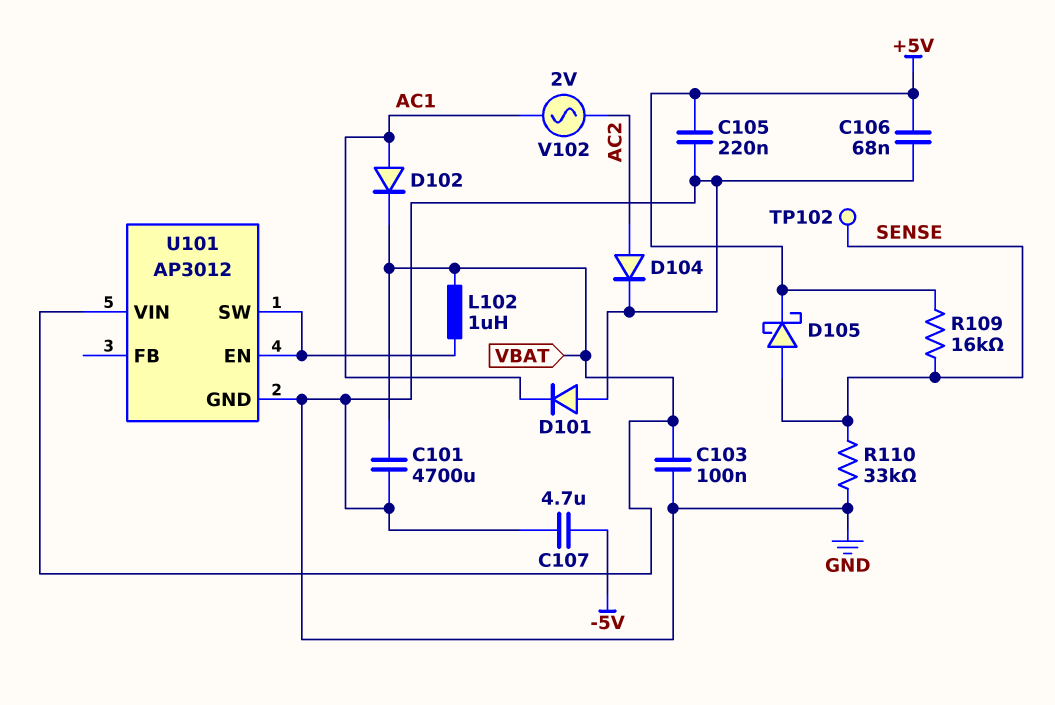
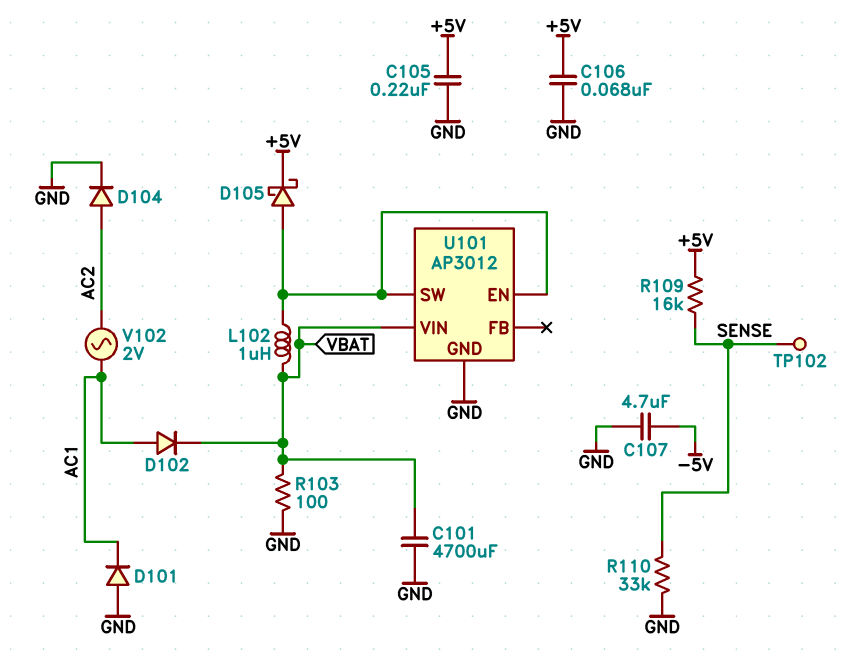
C103: 100nF (GND, VBAT) -> none
D105: schottky (A SENSE, K +5V) -> schottky (A U101/EN, K +5V)
R103: none -> 100 (GND, VBAT)

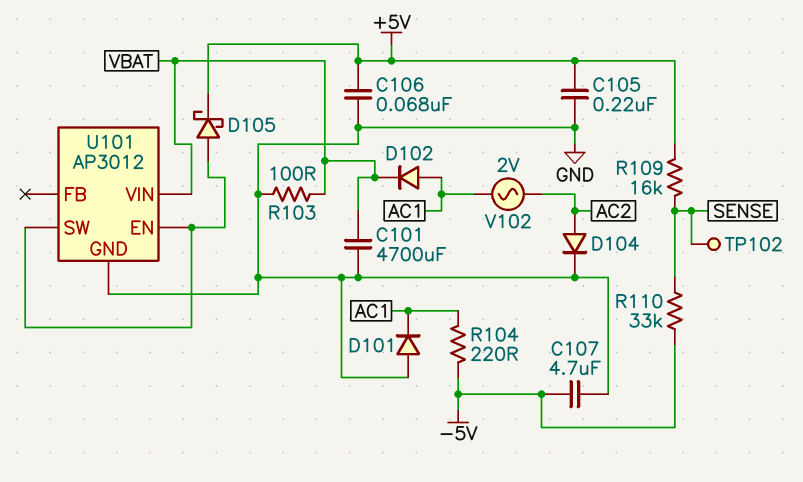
L102: 1uH (U101/EN, VBAT) -> none
R104: none -> 220 (-5V, AC1)
R110: 33k (GND, SENSE) -> 33k (-5V, SENSE)

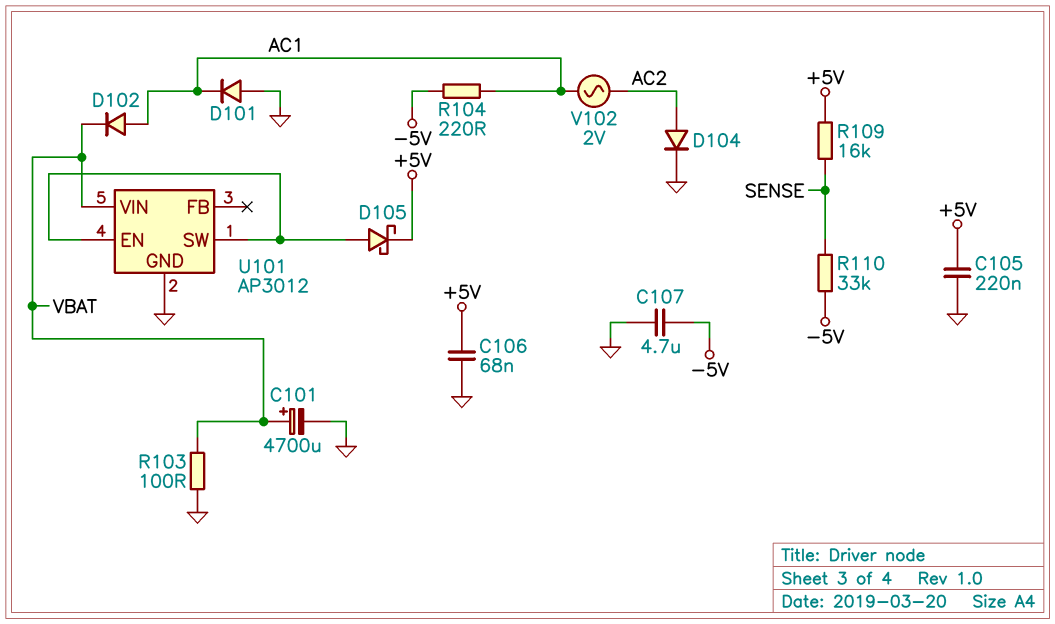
C101: 4700uF (GND, VBAT) -> 4700uF (plus VBAT, minus GND)
TP102: test point (SENSE) -> none

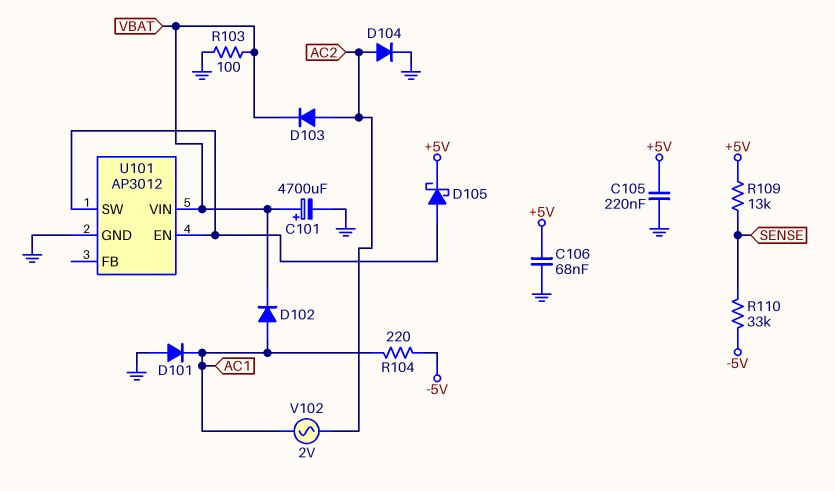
C107: 4.7uF (-5V, GND) -> none
D103: none -> diode (A AC2, K VBAT)
R109: 16k (+5V, SENSE) -> 13k (+5V, SENSE)

